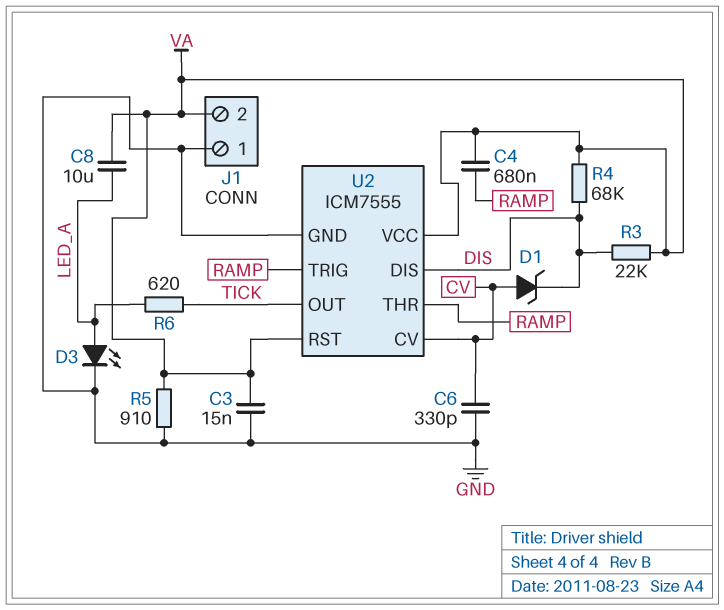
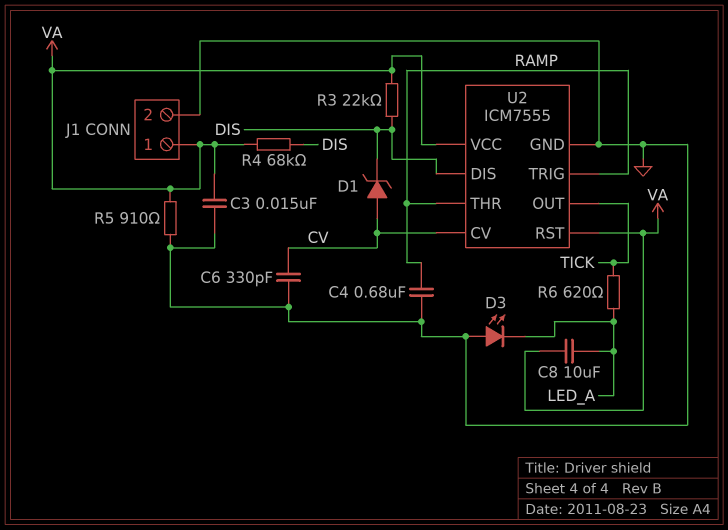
C4: 680nF (RAMP, VA) -> 680nF (GND, RAMP)
D3: LED (A LED_A, K GND) -> LED (A GND, K LED_A)
J1 pin 1: GND -> VA
J1 pin 2: VA -> GND

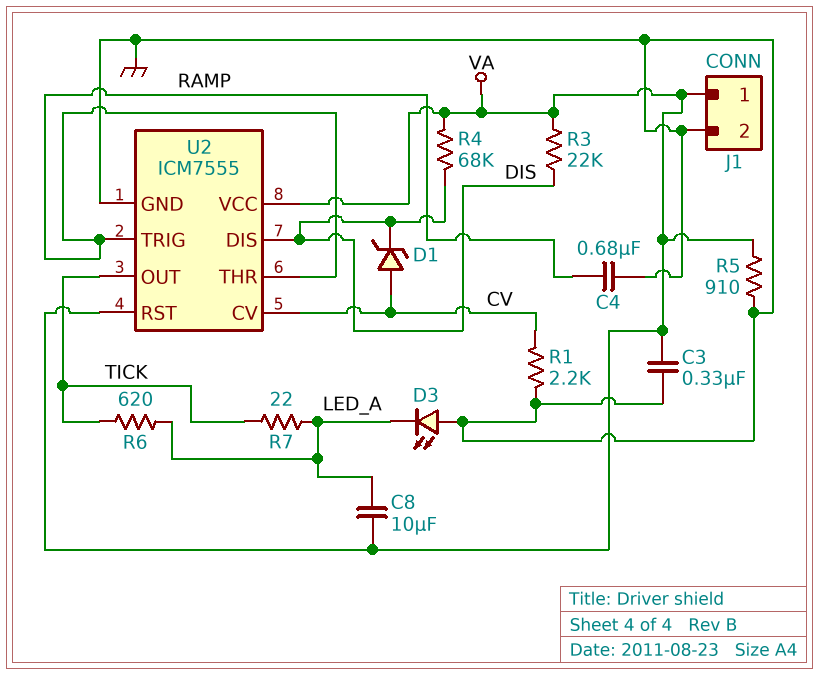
C3: 15nF (GND, VA) -> 330nF (GND, VA)
C6: 330pF (CV, GND) -> none
R1: none -> 2.2k (CV, GND)
R7: none -> 22 (LED_A, TICK)

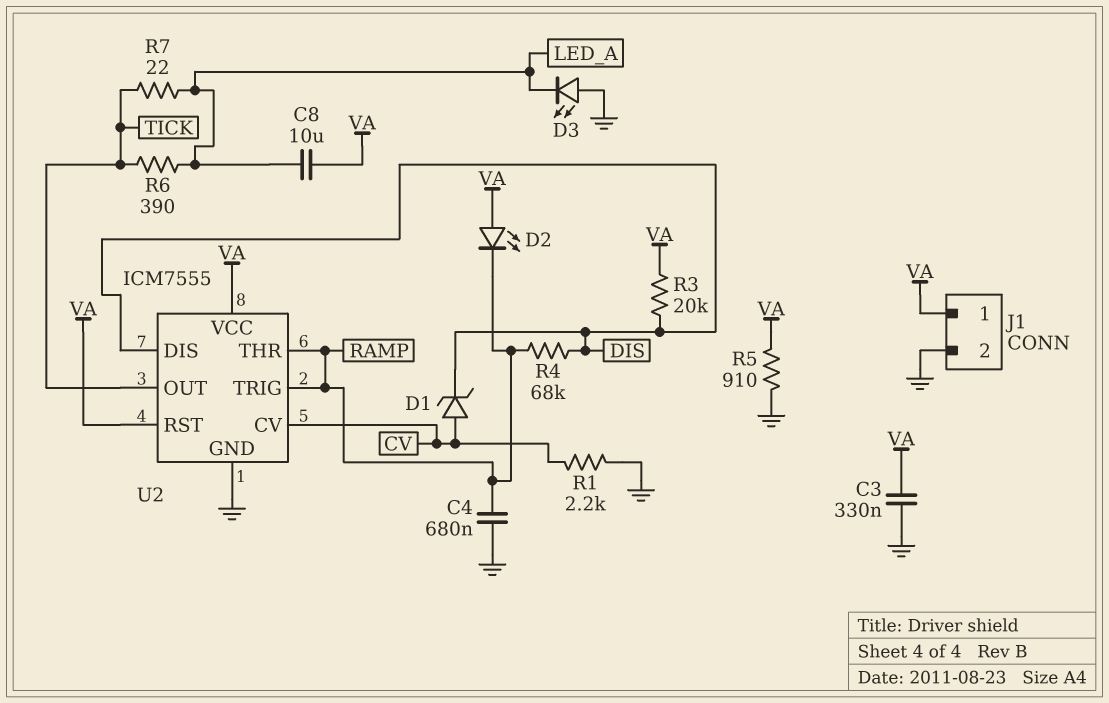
D2: none -> LED (A VA, K RAMP)
R3: 22k (DIS, VA) -> 20k (DIS, VA)
R4: 68k (DIS, VA) -> 68k (DIS, RAMP)
R6: 620 (LED_A, TICK) -> 390 (LED_A, TICK)

